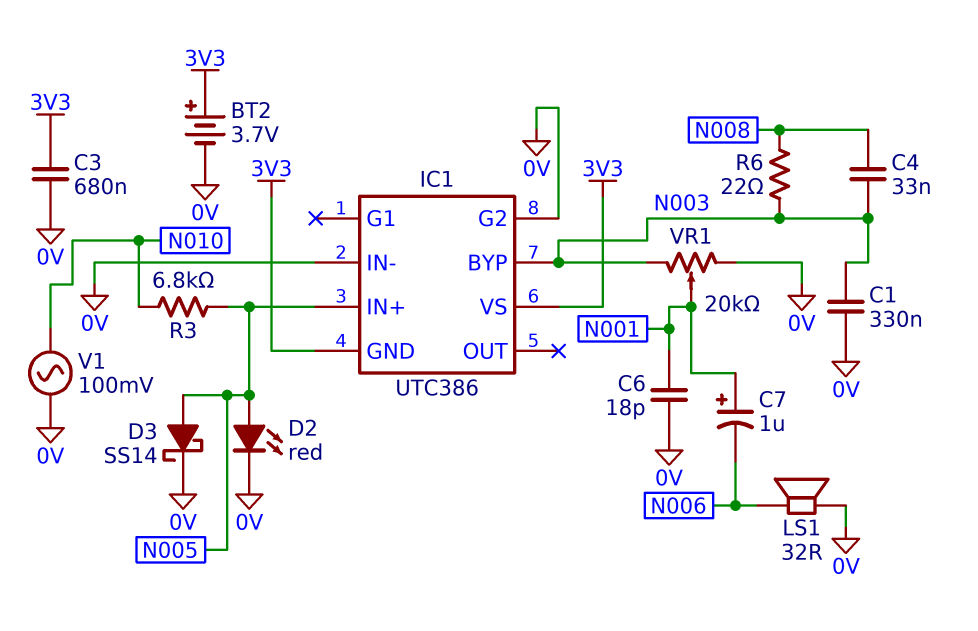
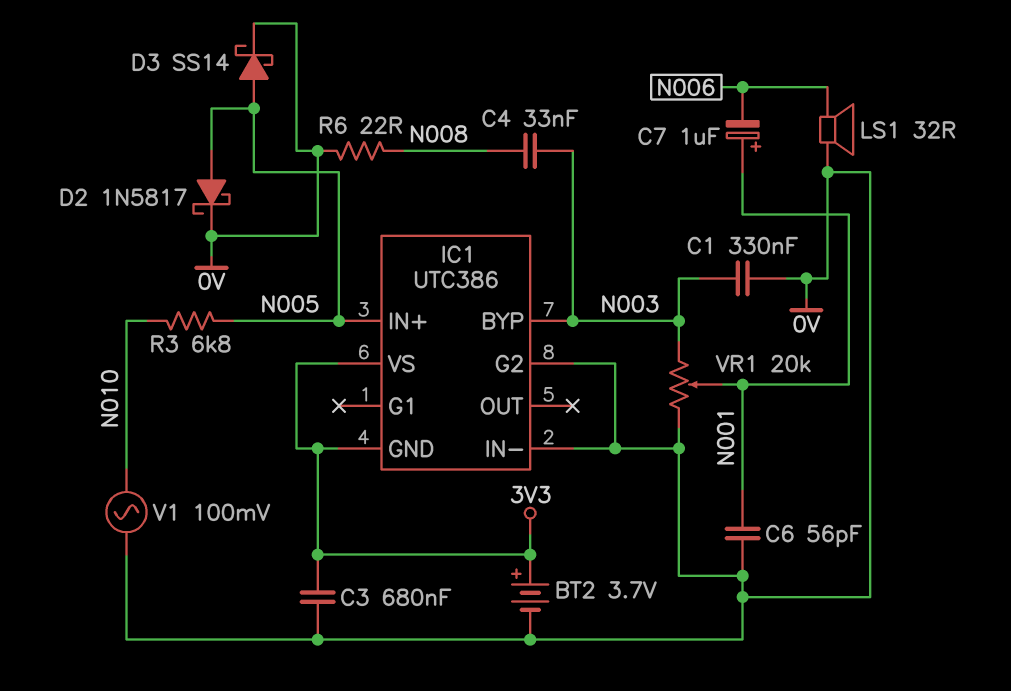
C6: 18pF (0V, N001) -> 56pF (0V, N001)
D2: LED red (A N005, K 0V) -> schottky 1N5817 (A N005, K 0V)
R6: 22 (N003, N008) -> 22 (0V, N008)

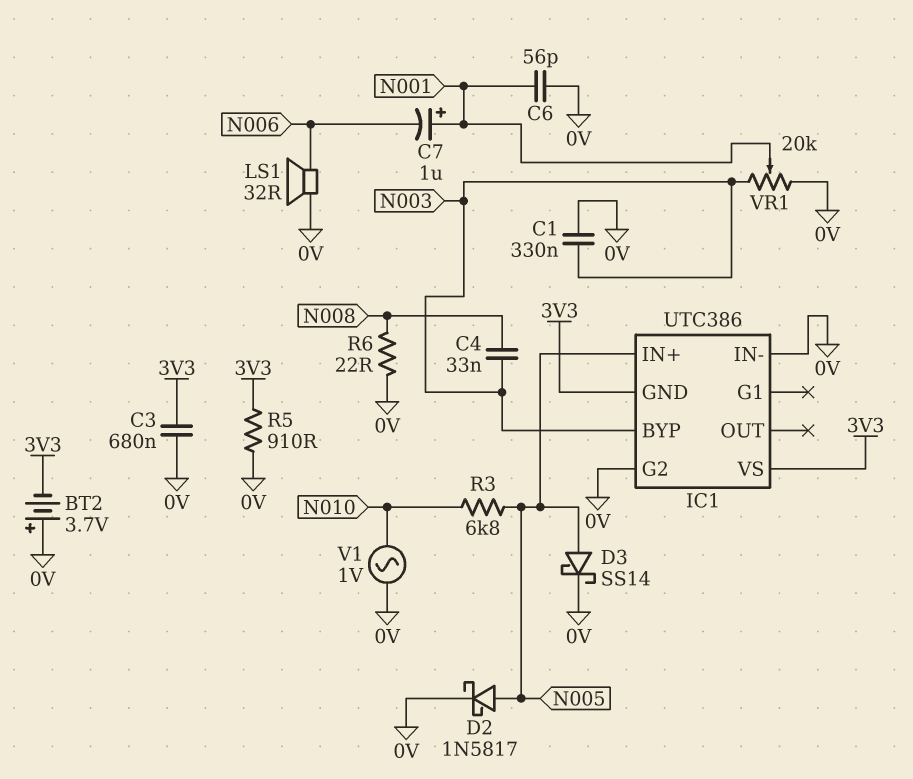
BT2: 3.7V (plus 3V3, minus 0V) -> 3.7V (plus 0V, minus 3V3)
R5: none -> 910 (0V, 3V3)
V1: AC 100mV (0V, N010) -> AC 1V (0V, N010)

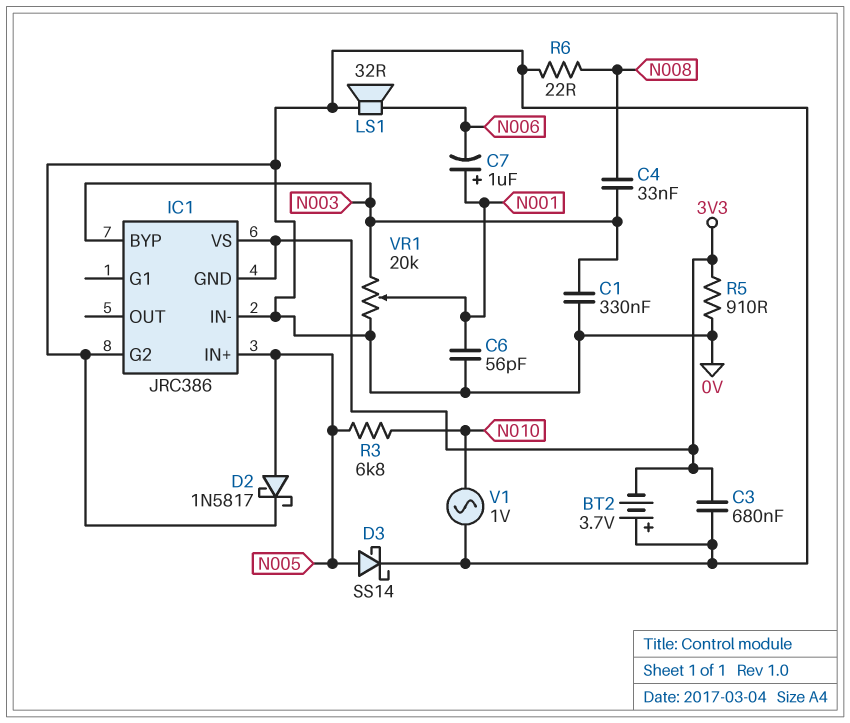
IC1: UTC386 -> JRC386

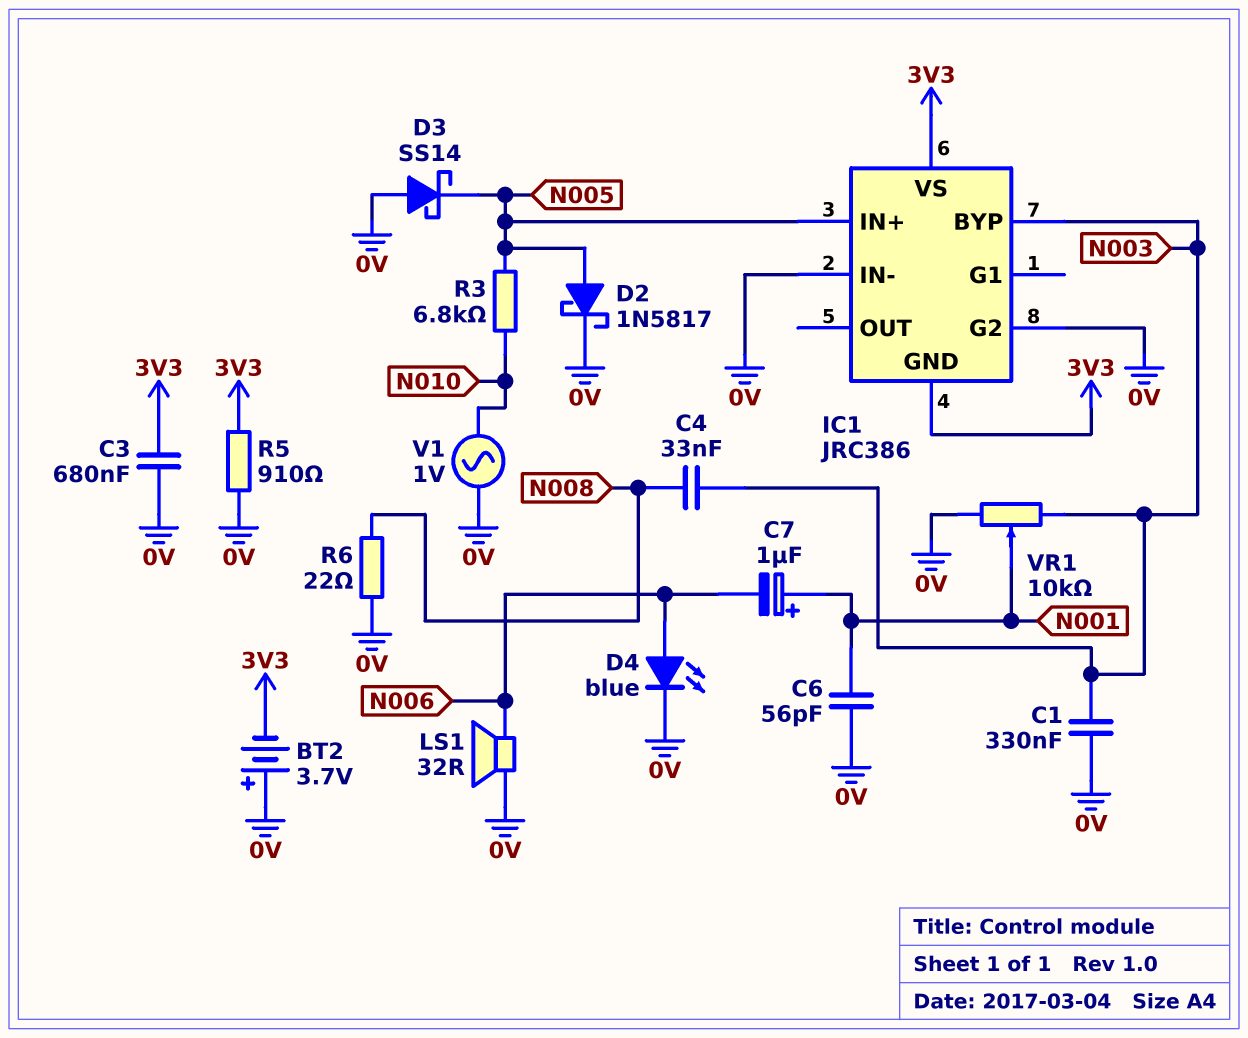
D3: schottky SS14 (A N005, K 0V) -> schottky SS14 (A 0V, K N005)
D4: none -> LED blue (A N006, K 0V)
VR1: 20k (0V, N003, wiper N001) -> 10k (0V, N003, wiper N001)

